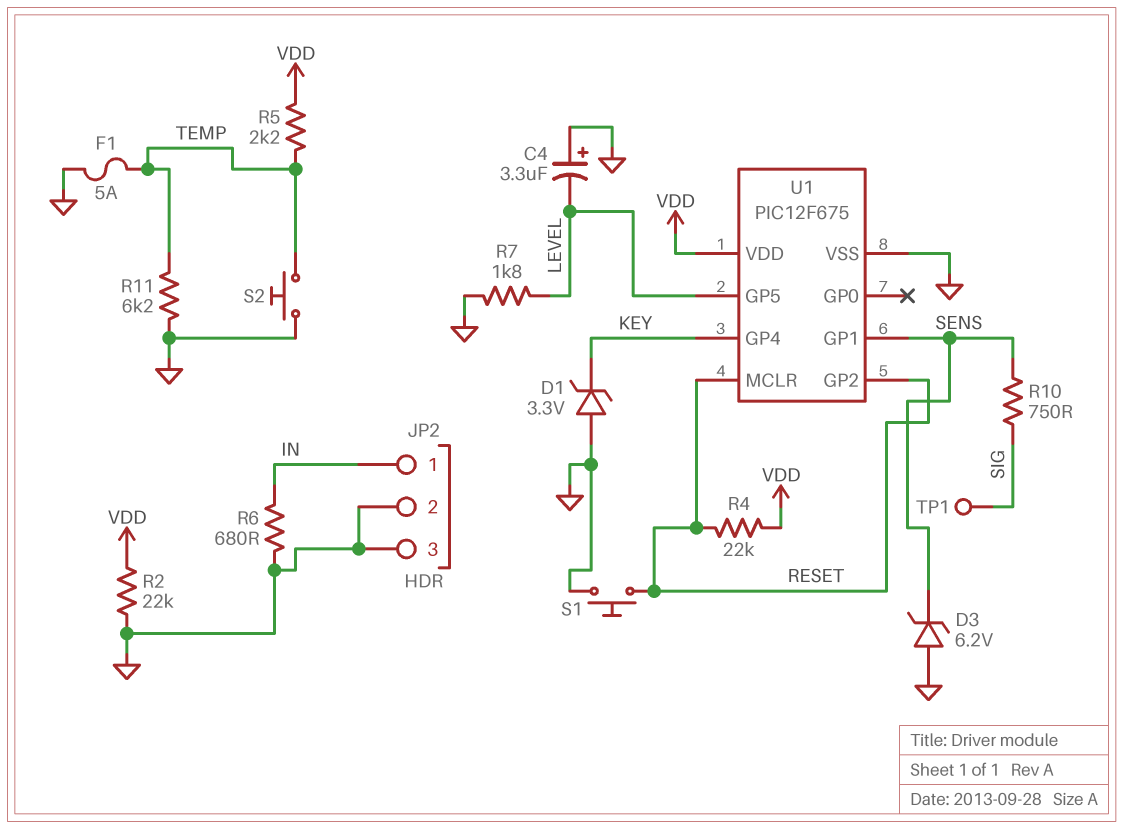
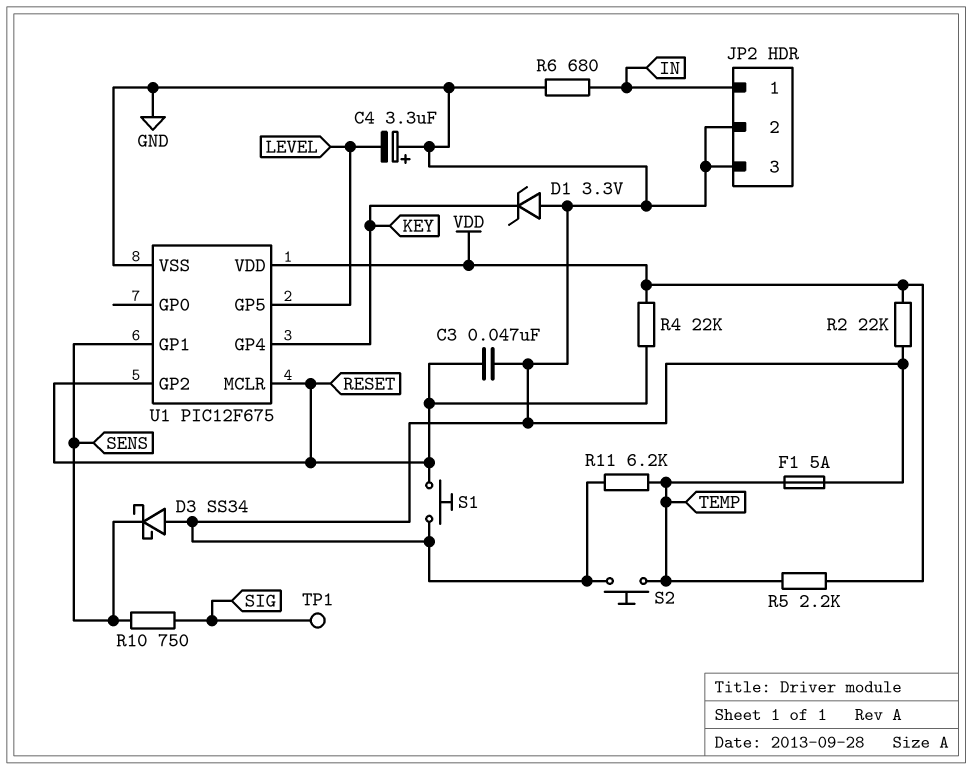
C3: none -> 47nF (GND, RESET)
D3: zener 6.2V (A GND, K SENS) -> schottky SS34 (A GND, K SENS)
R7: 1.8k (GND, LEVEL) -> none

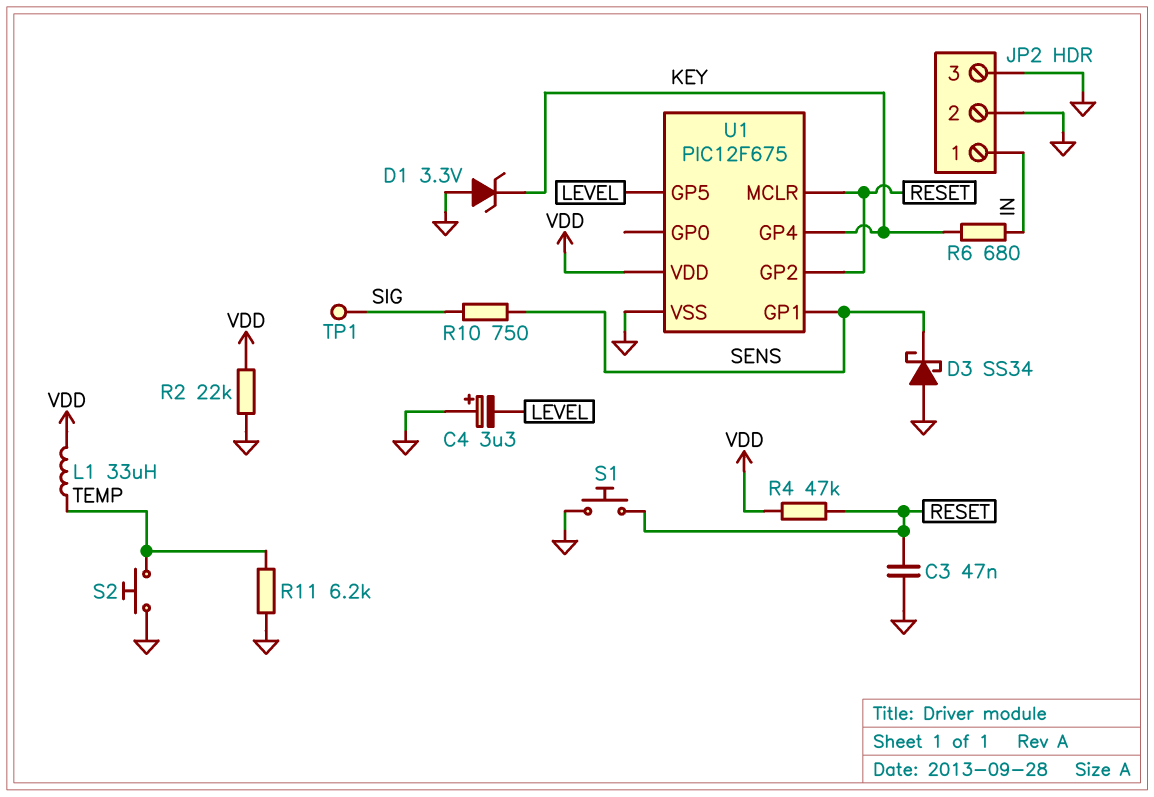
F1: 5A (GND, TEMP) -> none
L1: none -> 33uH (TEMP, VDD)
R4: 22k (RESET, VDD) -> 47k (RESET, VDD)
R5: 2.2k (TEMP, VDD) -> none
R6: 680 (GND, IN) -> 680 (IN, KEY)

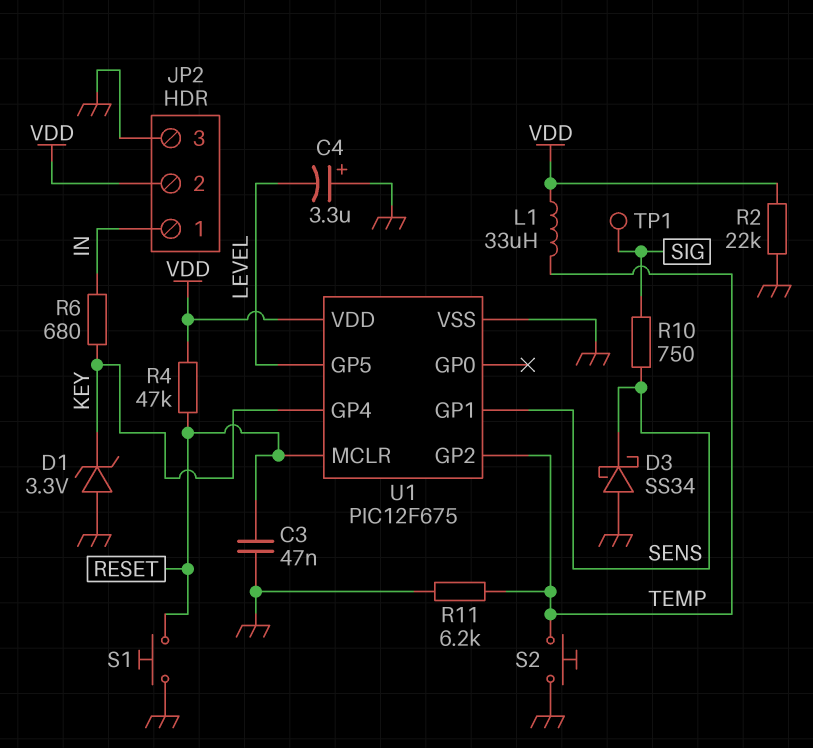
JP2 pin 2: GND -> VDD
U1 pin GP2: RESET -> TEMP

